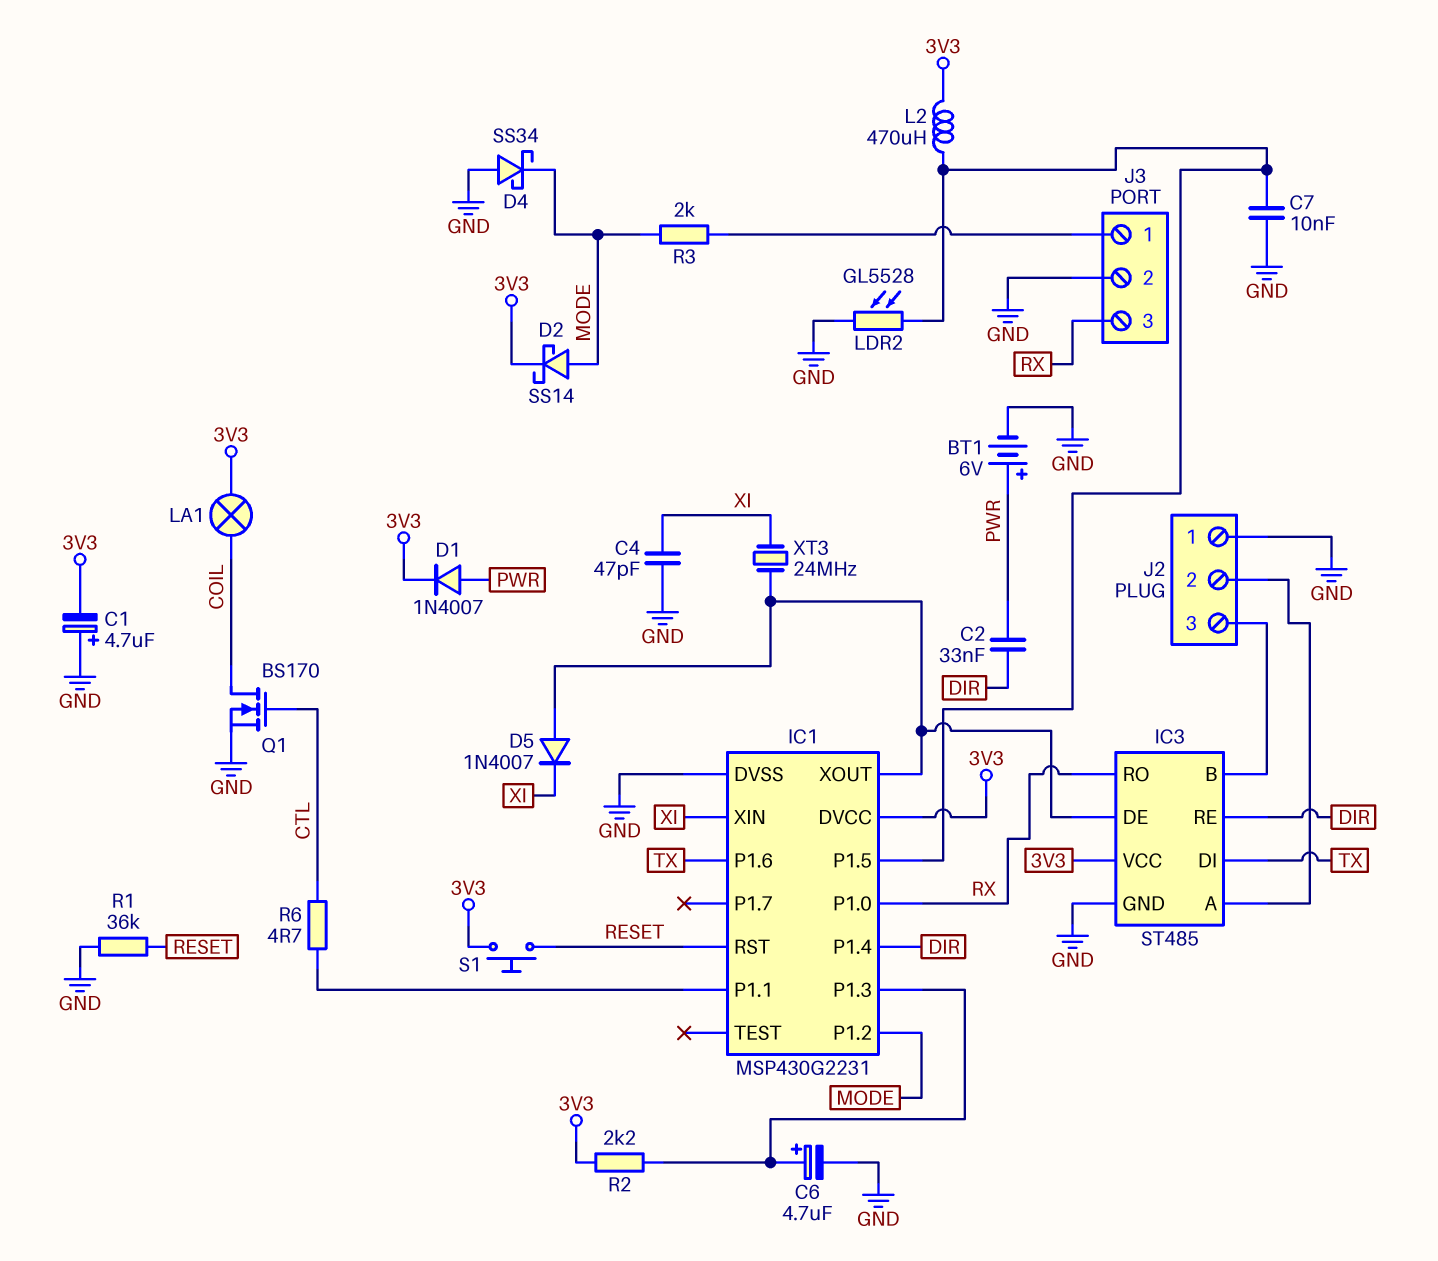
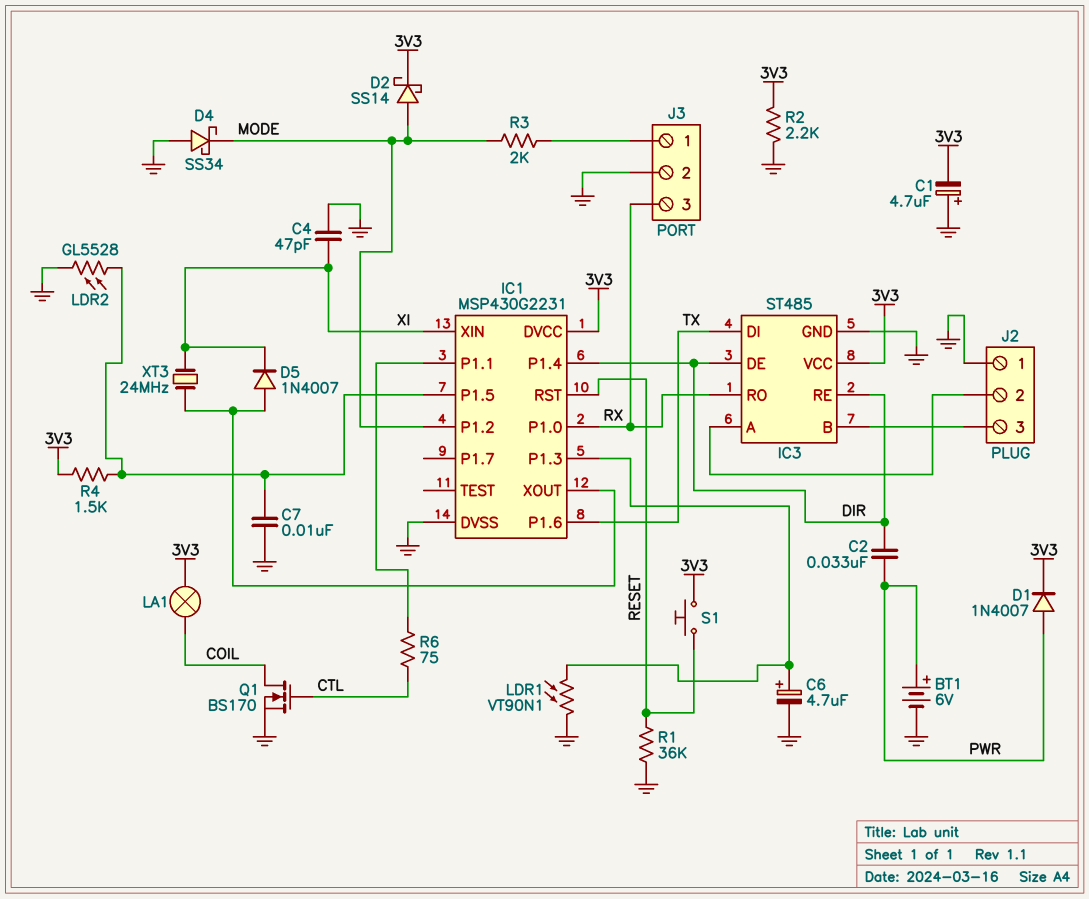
IC3 pin DE: IC1/XOUT -> DIR
L2: 470uH (3V3, IC1/P1.5) -> none
LDR1: none -> VT90N1 (GND, IC1/P1.3)
R2: 2.2k (3V3, IC1/P1.3) -> 2.2k (3V3, GND)
R4: none -> 1.5k (3V3, IC1/P1.5)
R6: 4.7 (CTL, IC1/P1.1) -> 75 (CTL, IC1/P1.1)

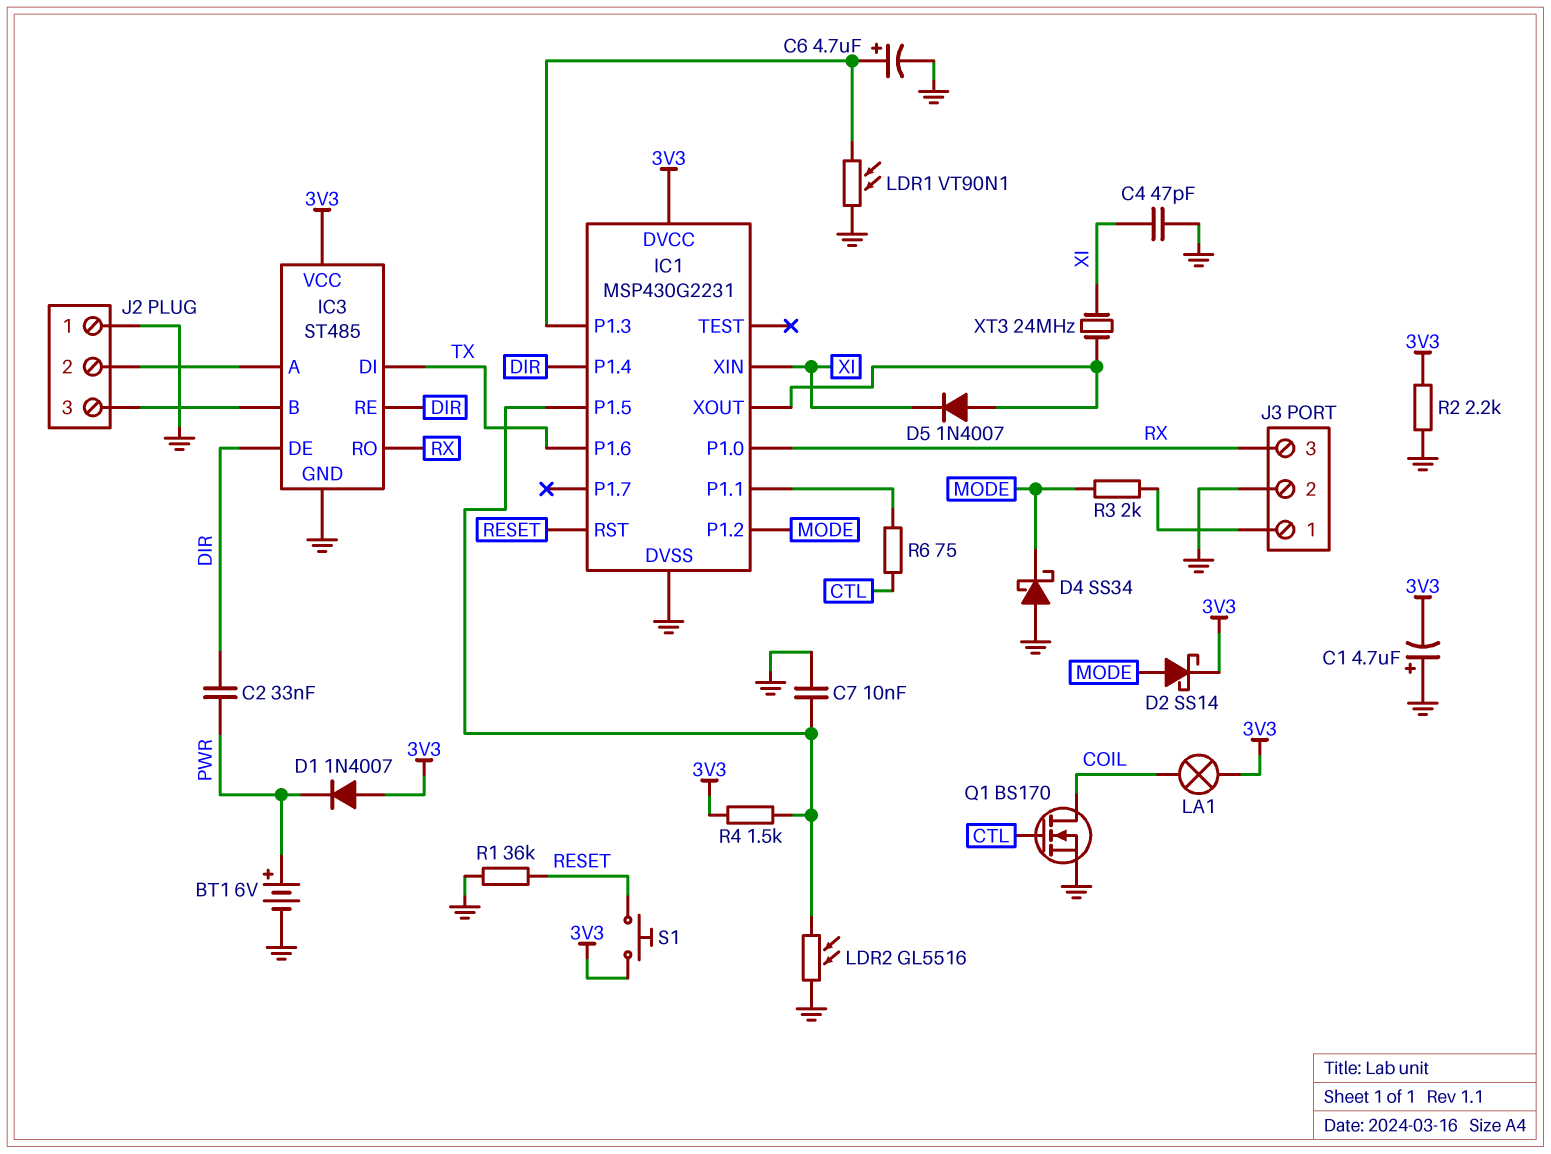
D1: diode 1N4007 (A PWR, K 3V3) -> diode 1N4007 (A 3V3, K PWR)
LDR2: GL5528 (GND, IC1/P1.5) -> GL5516 (GND, IC1/P1.5)

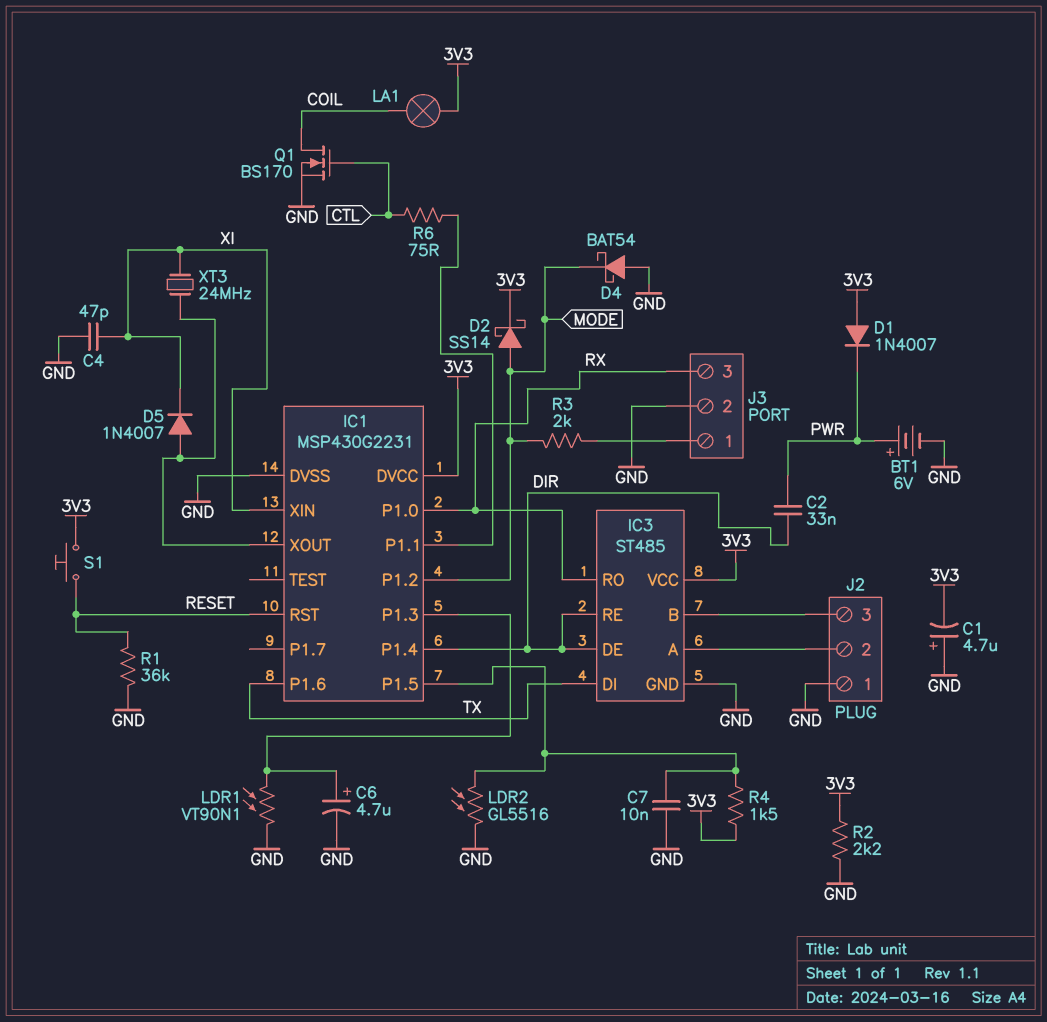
D4: schottky SS34 (A GND, K MODE) -> schottky BAT54 (A GND, K MODE)

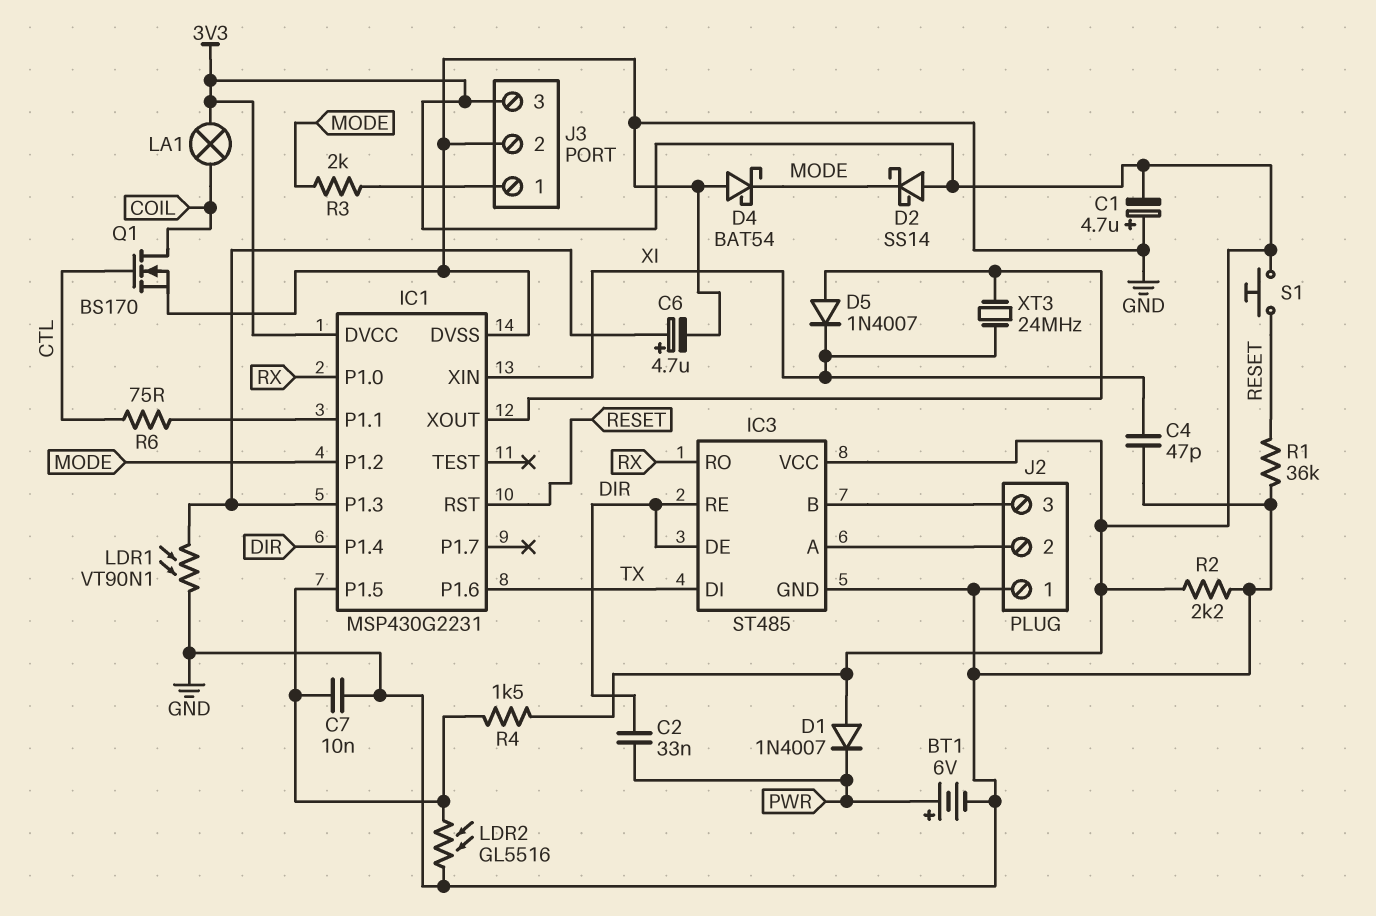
D2: schottky SS14 (A MODE, K 3V3) -> schottky SS14 (A 3V3, K MODE)
J3 pin 3: RX -> 3V3

